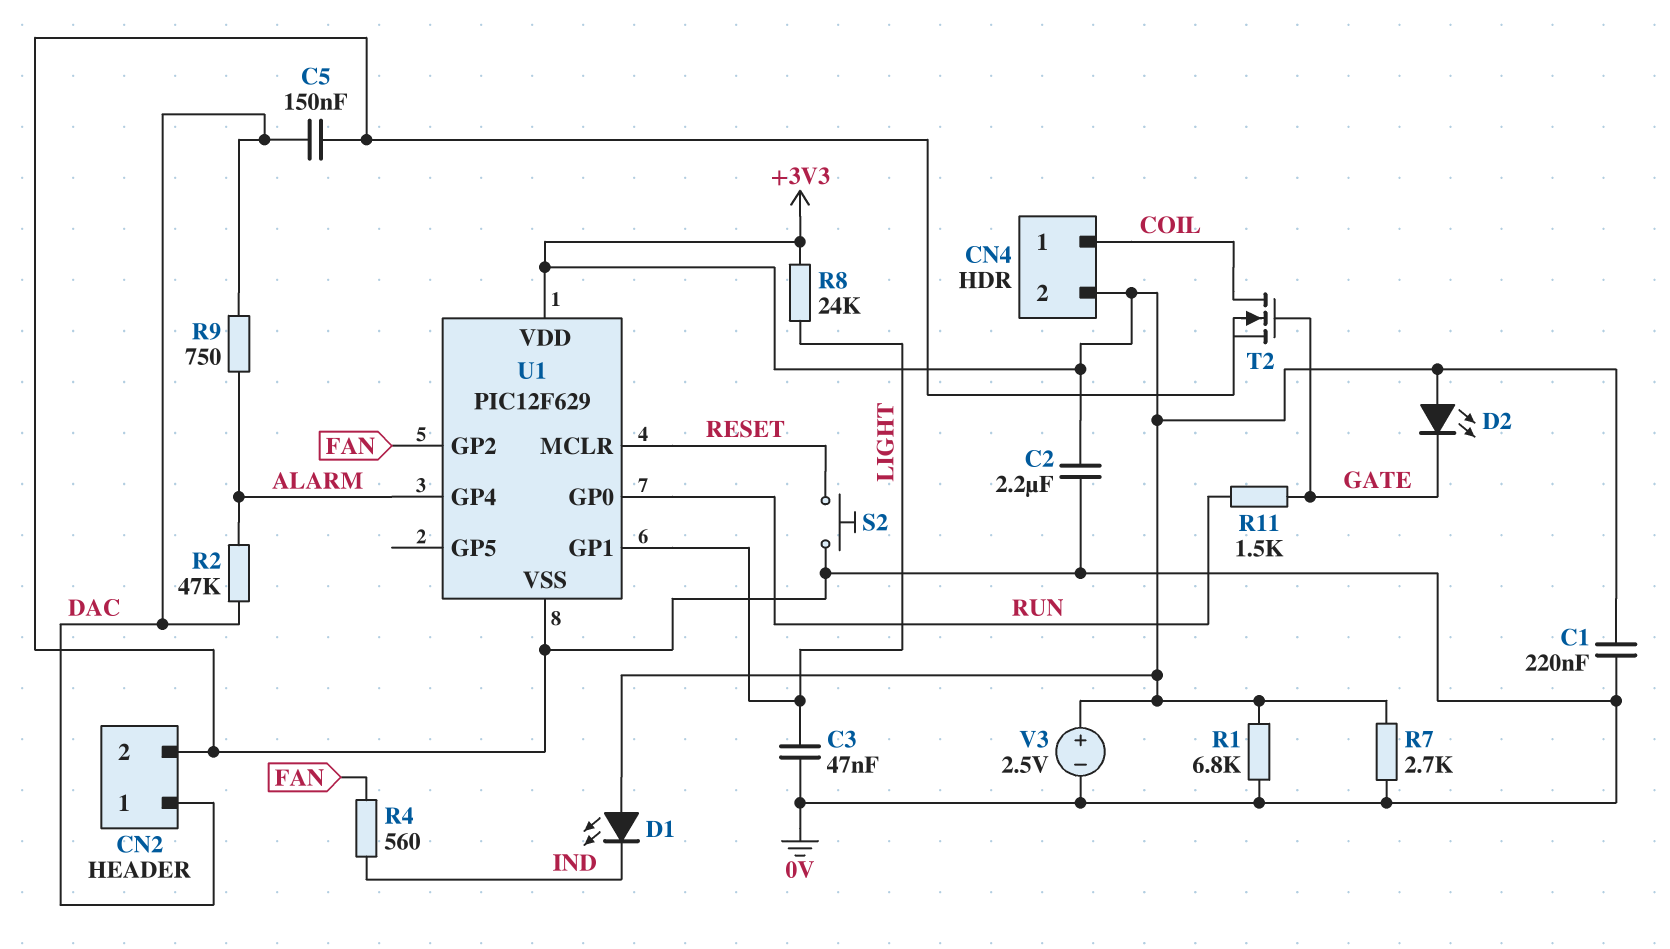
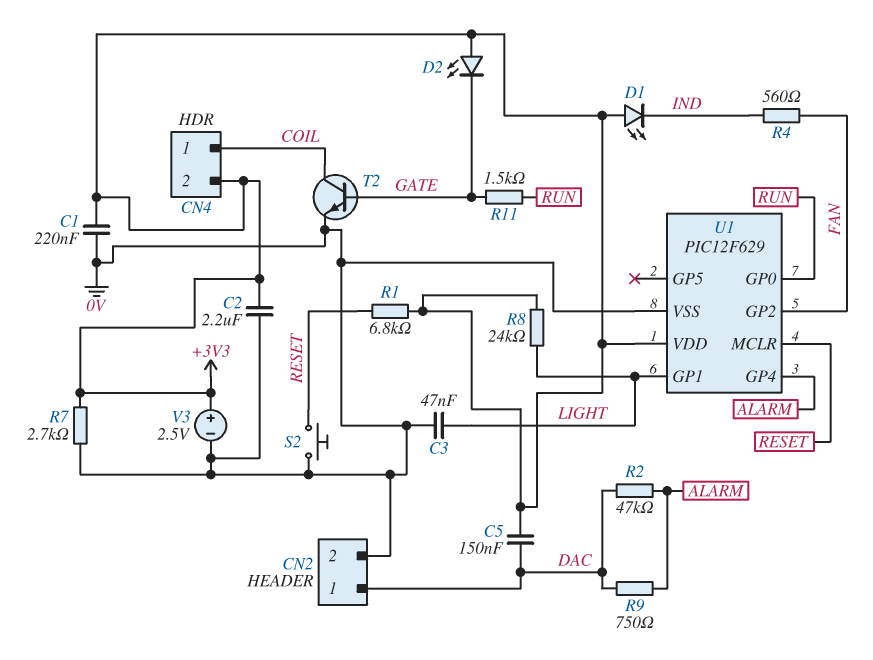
C5: 150nF (0V, DAC) -> 150nF (+3V3, DAC)
R1: 6.8k (+3V3, 0V) -> 6.8k (+3V3, RESET)
T2: NMOS (G GATE, D COIL, S 0V) -> NPN (B GATE, C COIL, E 0V)

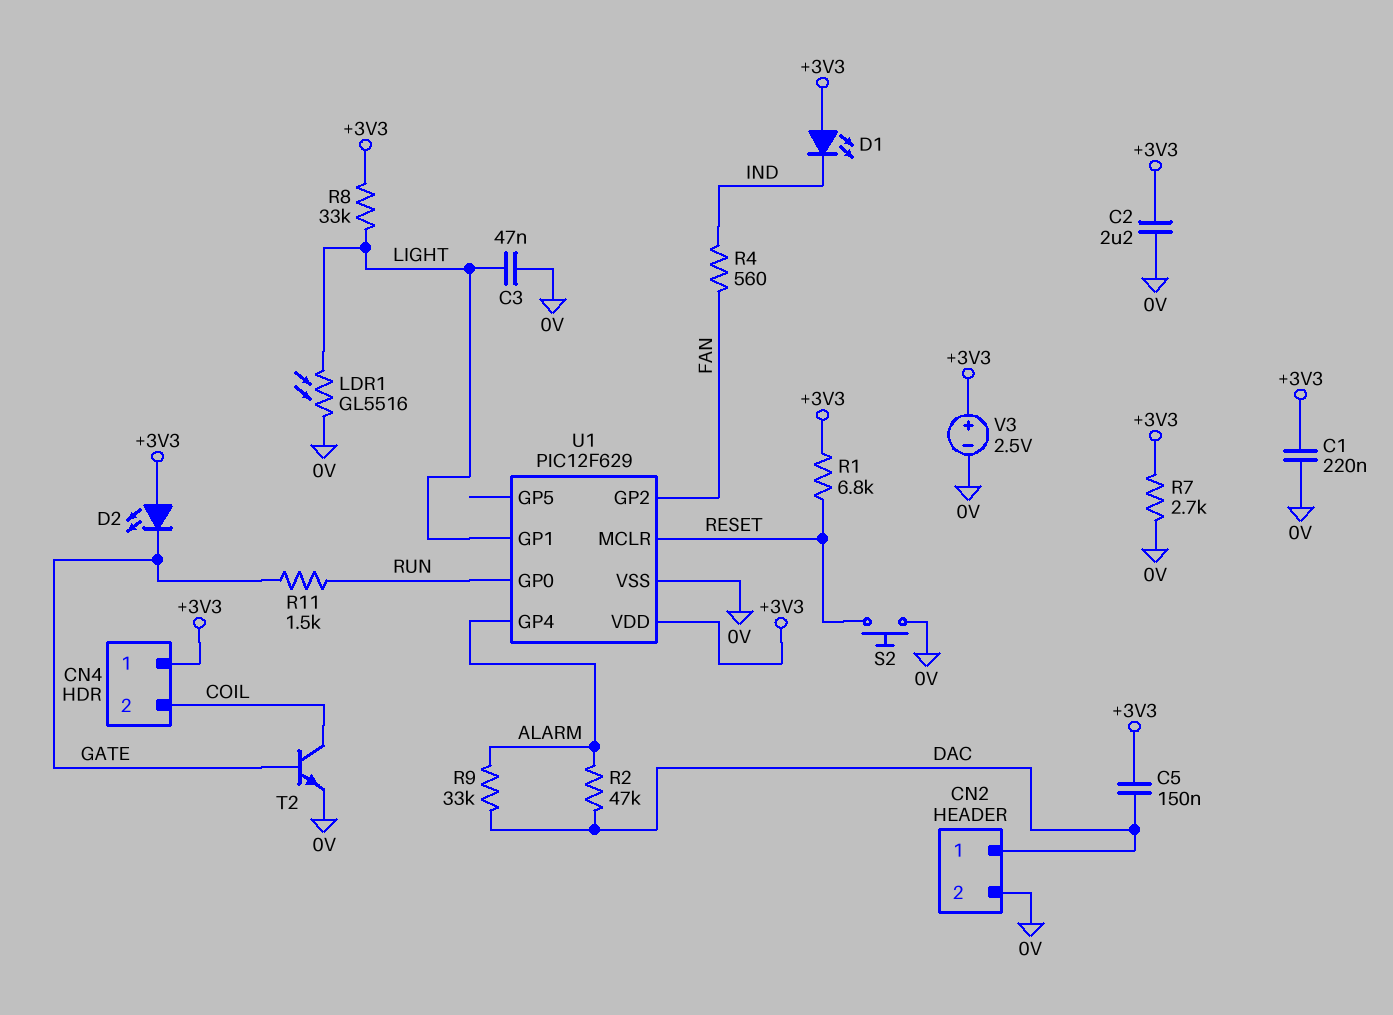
CN4 pin 1: COIL -> +3V3
CN4 pin 2: +3V3 -> COIL
LDR1: none -> GL5516 (0V, LIGHT)
R8: 24k (+3V3, LIGHT) -> 33k (+3V3, LIGHT)
R9: 750 (ALARM, DAC) -> 33k (ALARM, DAC)

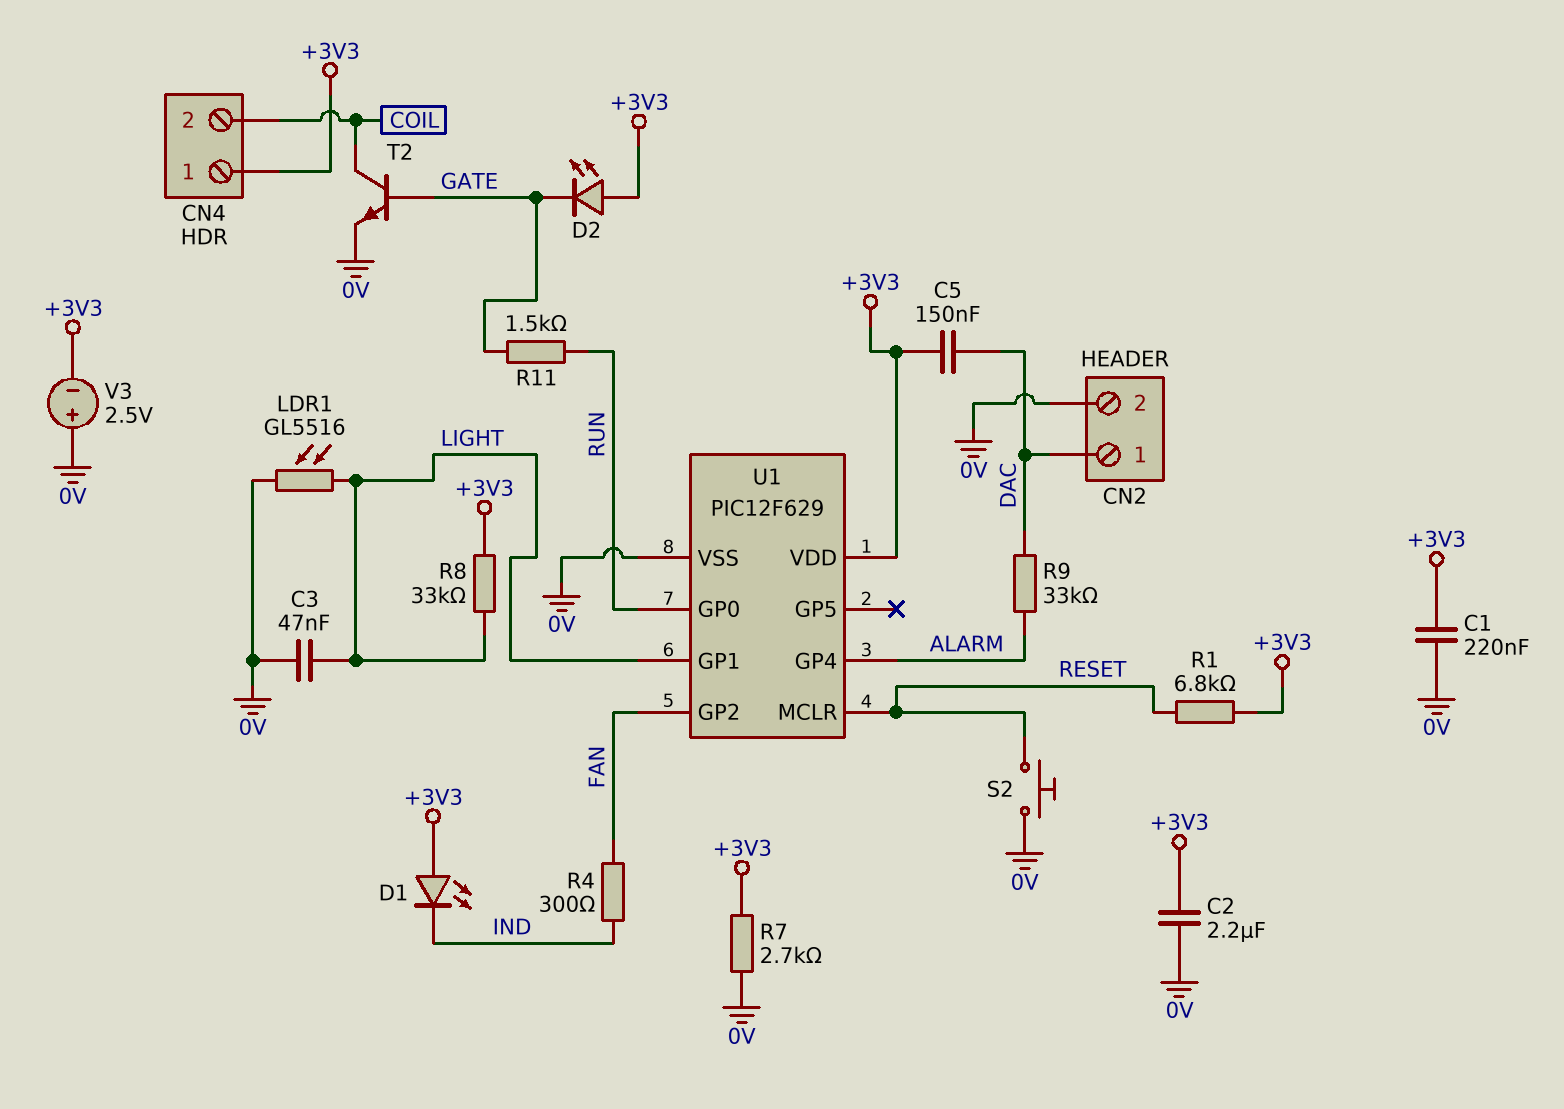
R2: 47k (ALARM, DAC) -> none
R4: 560 (FAN, IND) -> 300 (FAN, IND)
V3: 2.5V (plus +3V3, minus 0V) -> 2.5V (plus 0V, minus +3V3)

